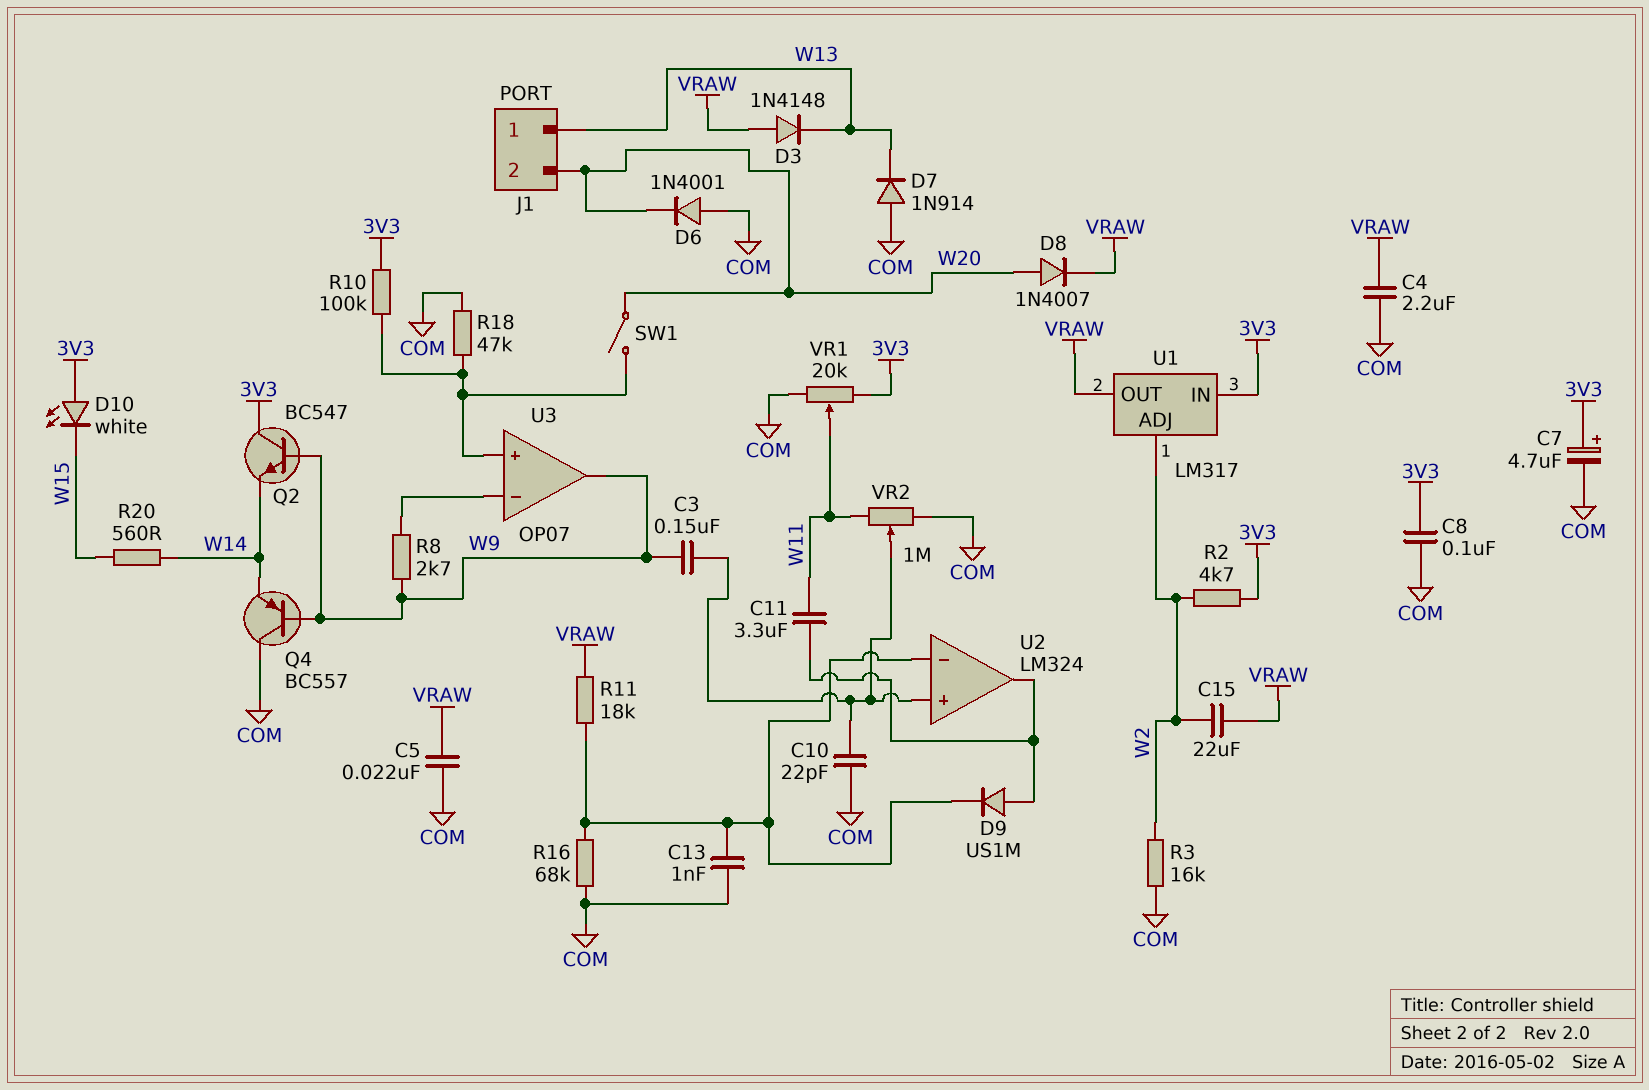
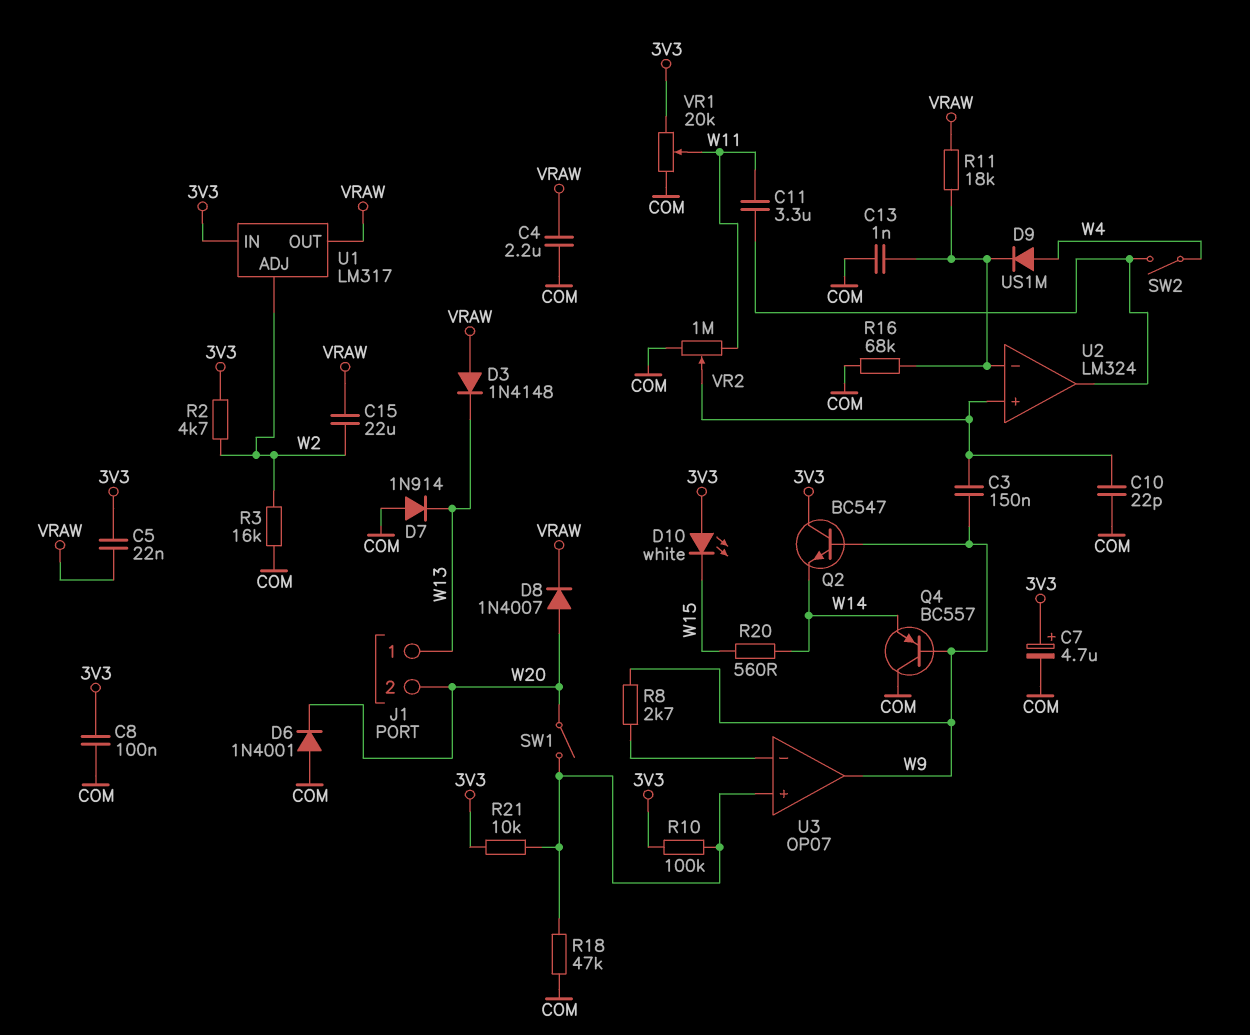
C5: 22nF (COM, VRAW) -> 22nF (3V3, VRAW)
D9: diode US1M (A U2/out, K U2/in-) -> diode US1M (A W4, K U2/in-)
R21: none -> 10k (3V3, U3/in+)
SW2: none -> switch (U2/out, W4)

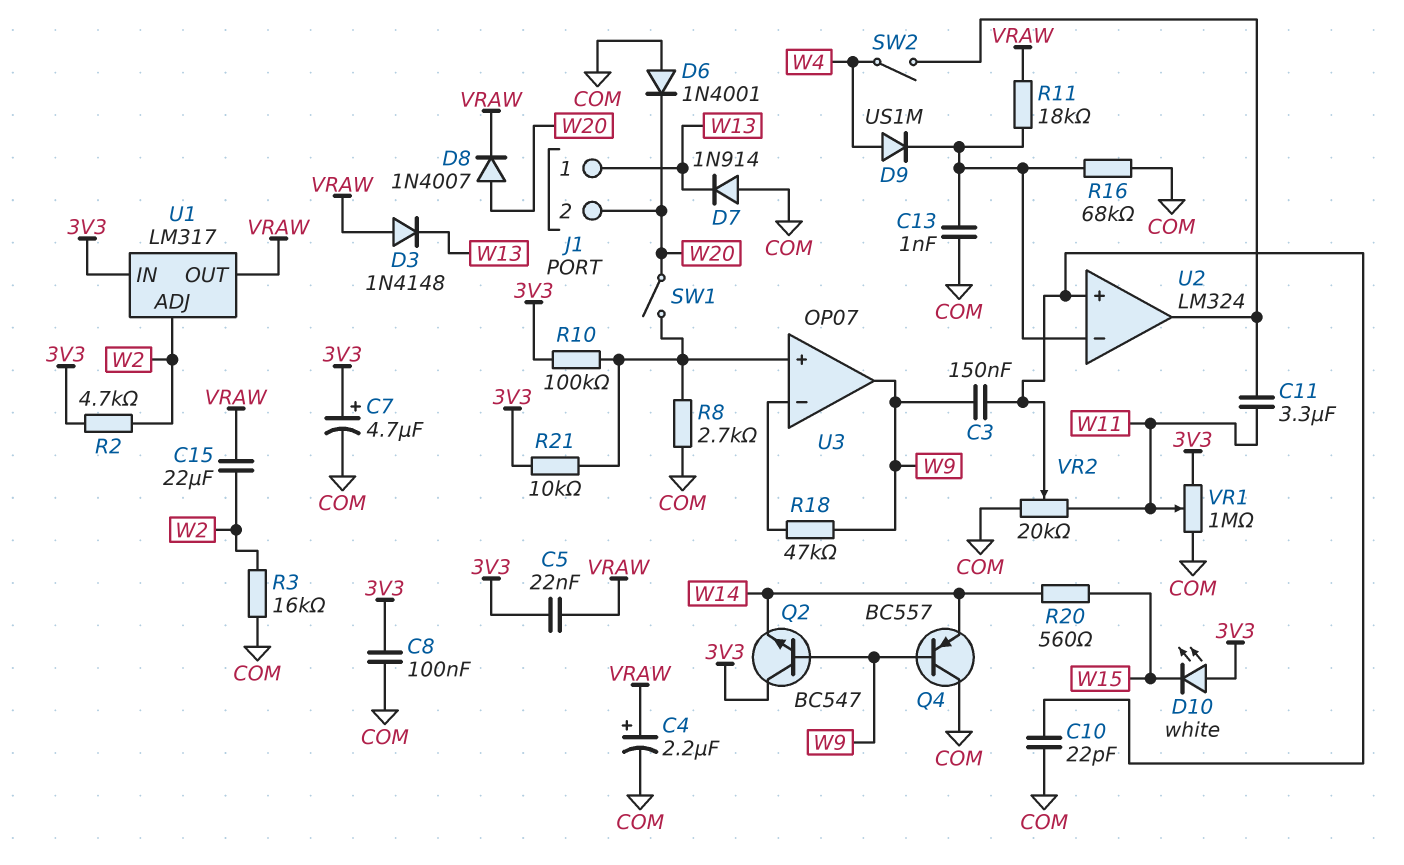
C4: 2.2uF (COM, VRAW) -> 2.2uF (plus VRAW, minus COM)
R8: 2.7k (U3/in-, W9) -> 2.7k (COM, U3/in+)
R18: 47k (COM, U3/in+) -> 47k (U3/in-, W9)
VR1: 20k (3V3, COM, wiper W11) -> 1M (3V3, COM, wiper W11)
VR2: 1M (COM, W11, wiper U2/in+) -> 20k (COM, W11, wiper U2/in+)

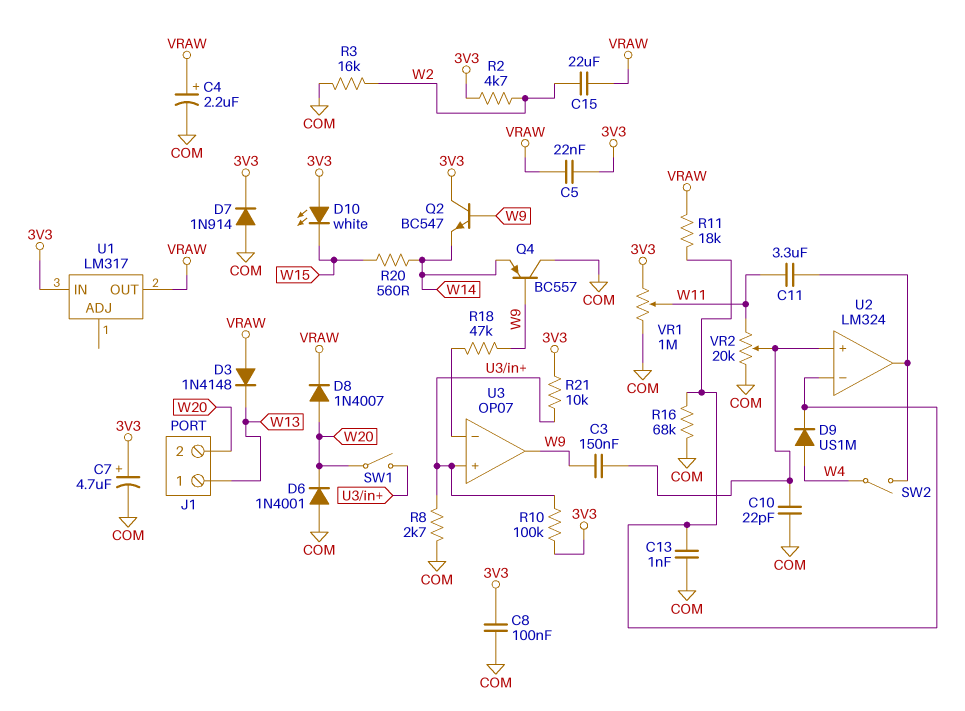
D7: diode 1N914 (A COM, K W13) -> diode 1N914 (A COM, K 3V3)
U1 pin ADJ: W2 -> none

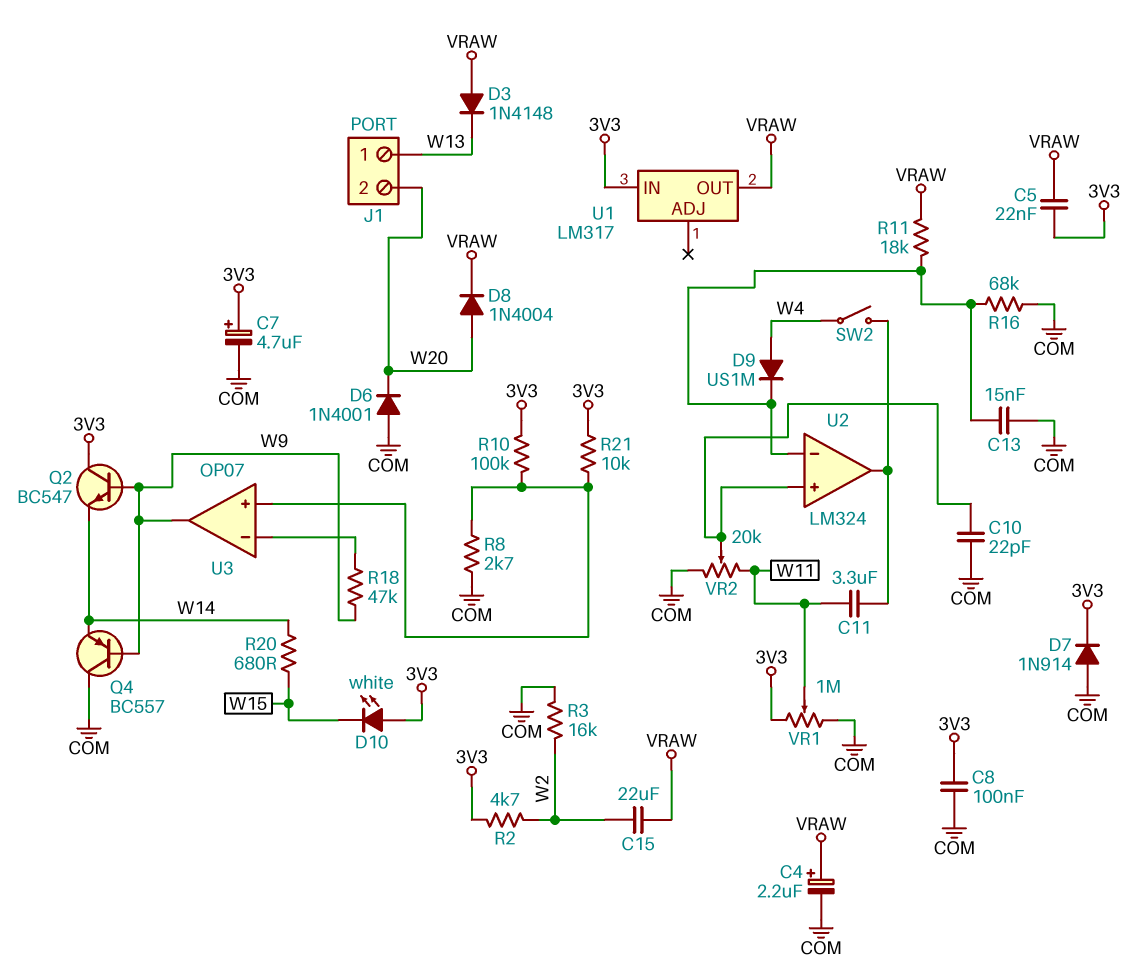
C3: 150nF (U2/in+, W9) -> none
C13: 1nF (COM, U2/in-) -> 15nF (COM, U2/in-)
D8: diode 1N4007 (A W20, K VRAW) -> diode 1N4004 (A W20, K VRAW)
R20: 560 (W14, W15) -> 680 (W14, W15)
SW1: switch (U3/in+, W20) -> none

